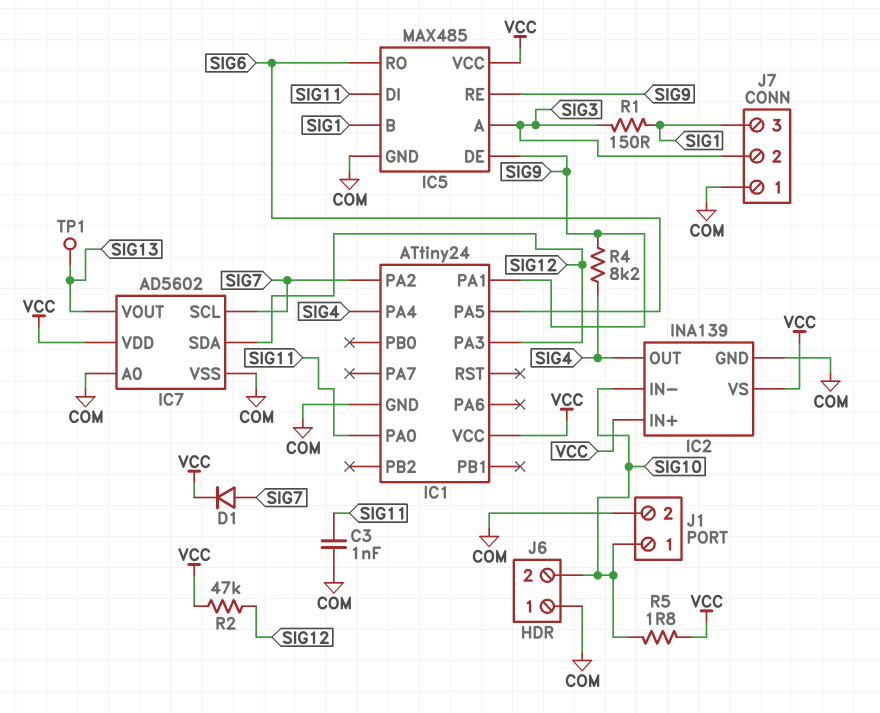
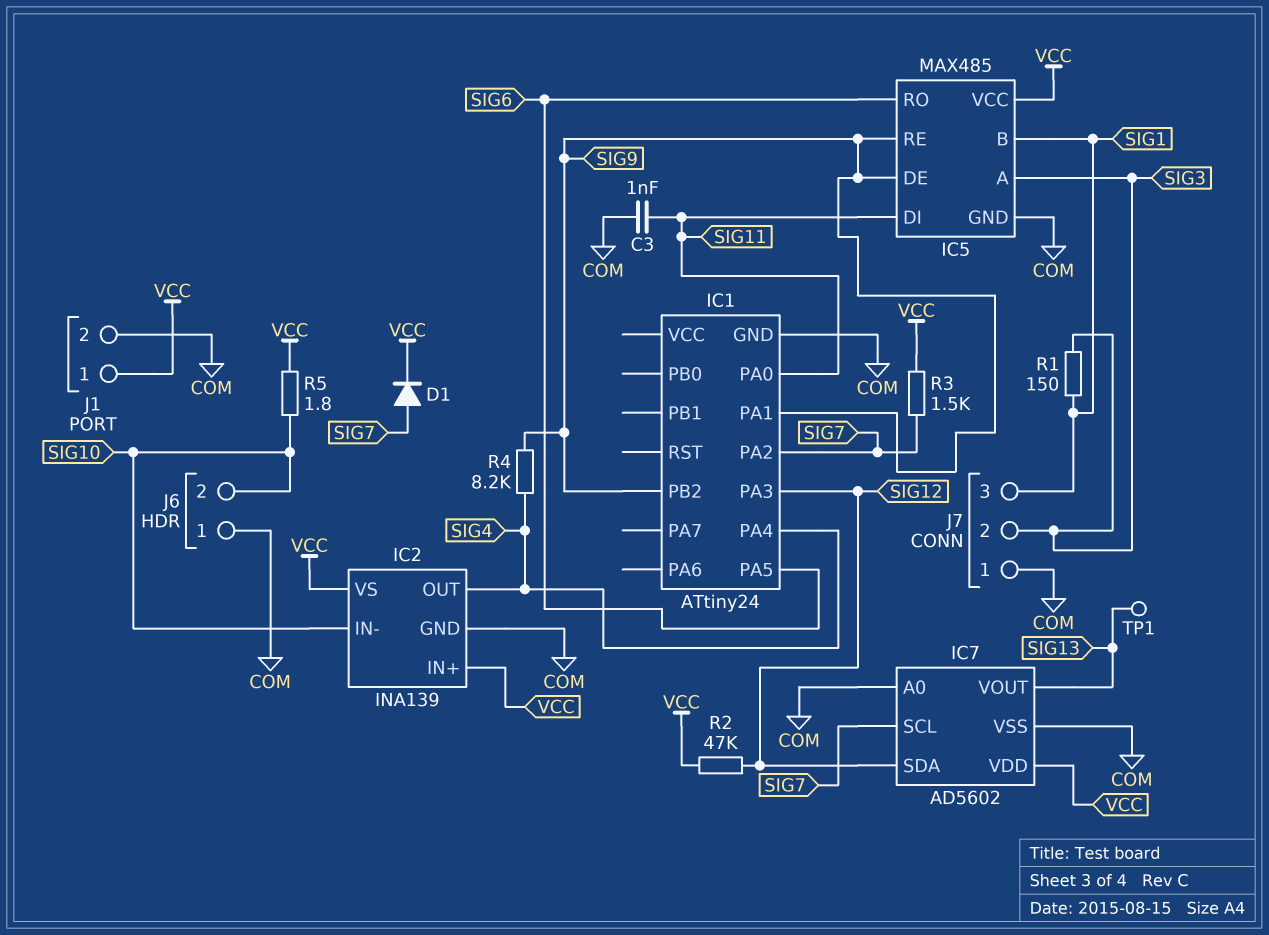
IC1 pin PB2: none -> SIG9
IC1 pin VCC: VCC -> none
J1 pin 1: SIG10 -> VCC
R3: none -> 1.5k (SIG7, VCC)

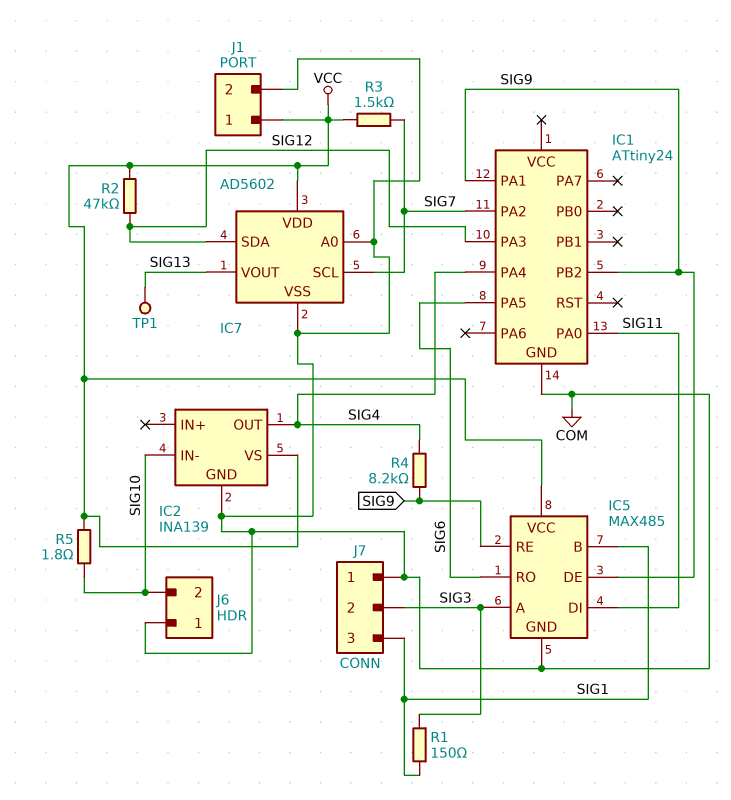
C3: 1nF (COM, SIG11) -> none
D1: diode (A SIG7, K VCC) -> none
IC2 pin IN+: VCC -> none

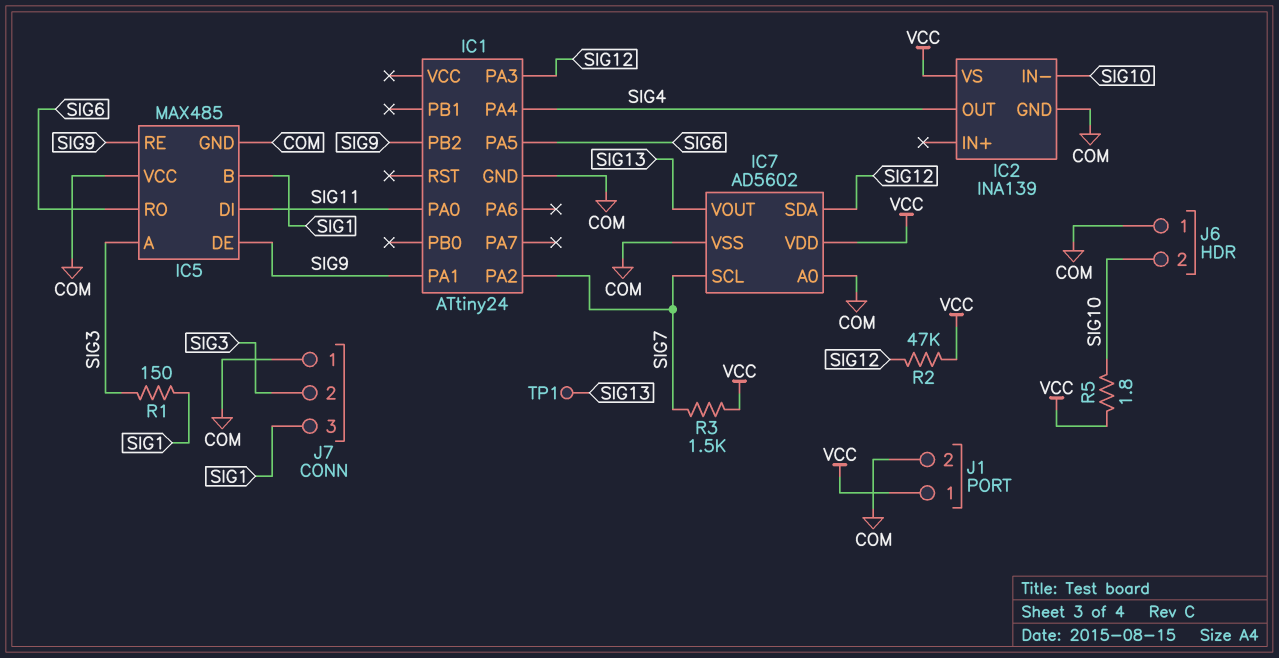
IC5 pin VCC: VCC -> COM
R4: 8.2k (SIG4, SIG9) -> none

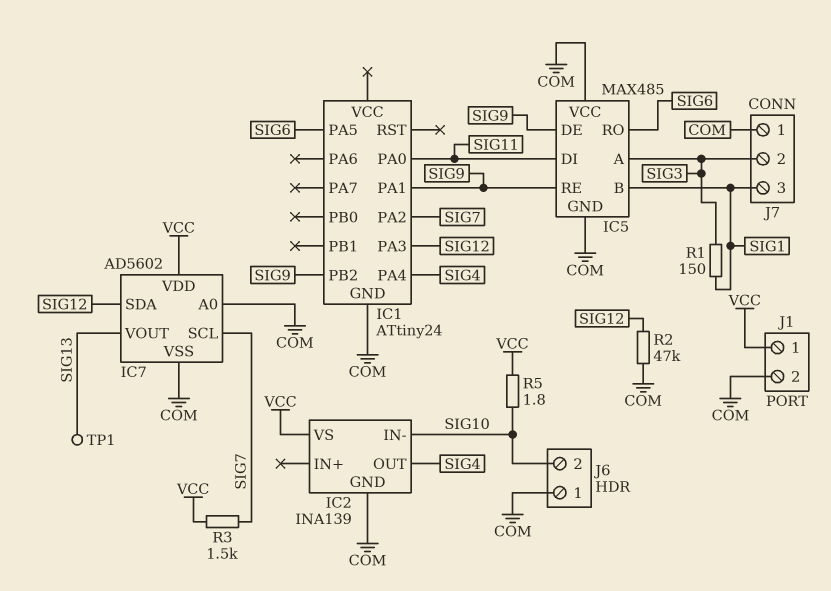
R2: 47k (SIG12, VCC) -> 47k (COM, SIG12)

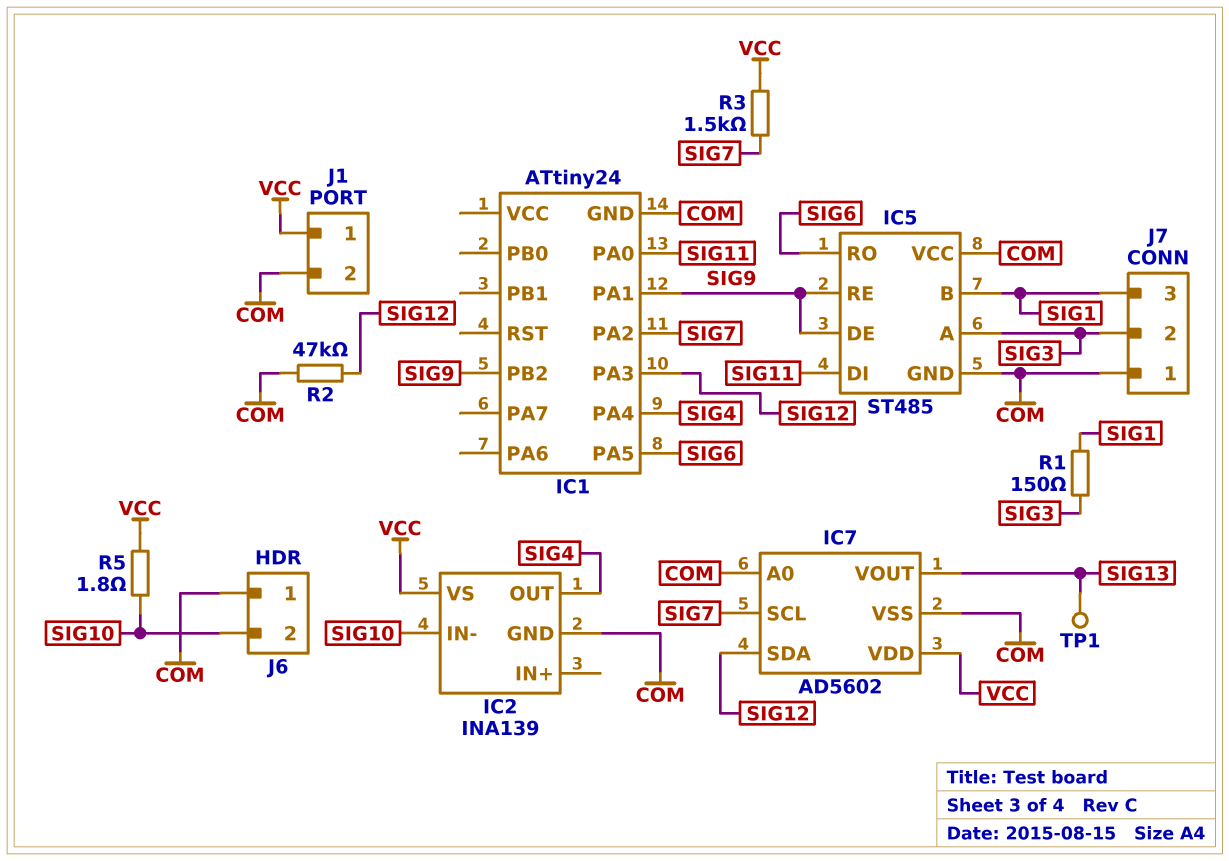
IC5: MAX485 -> ST485

